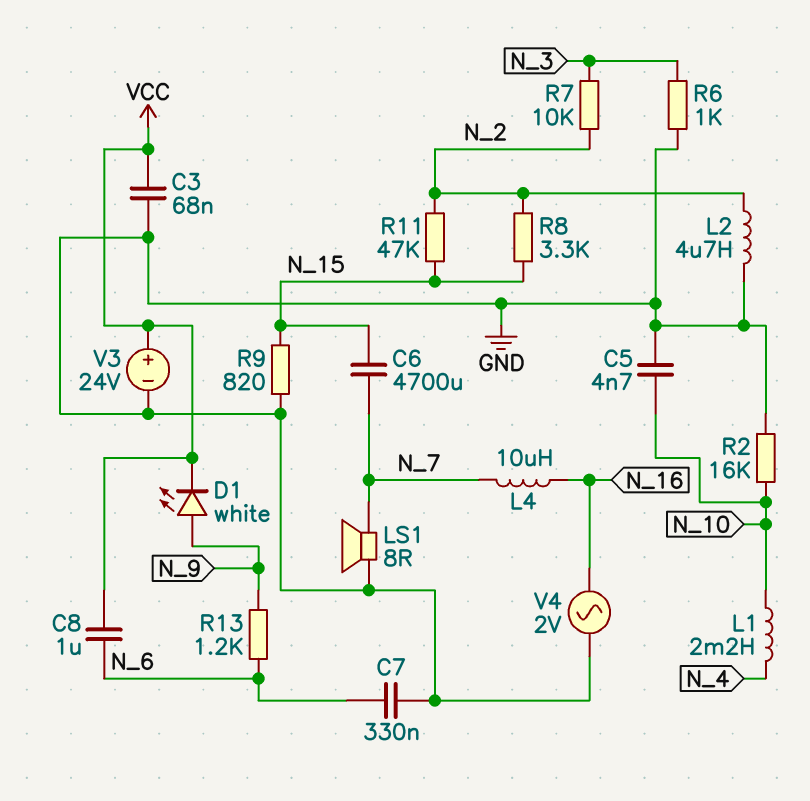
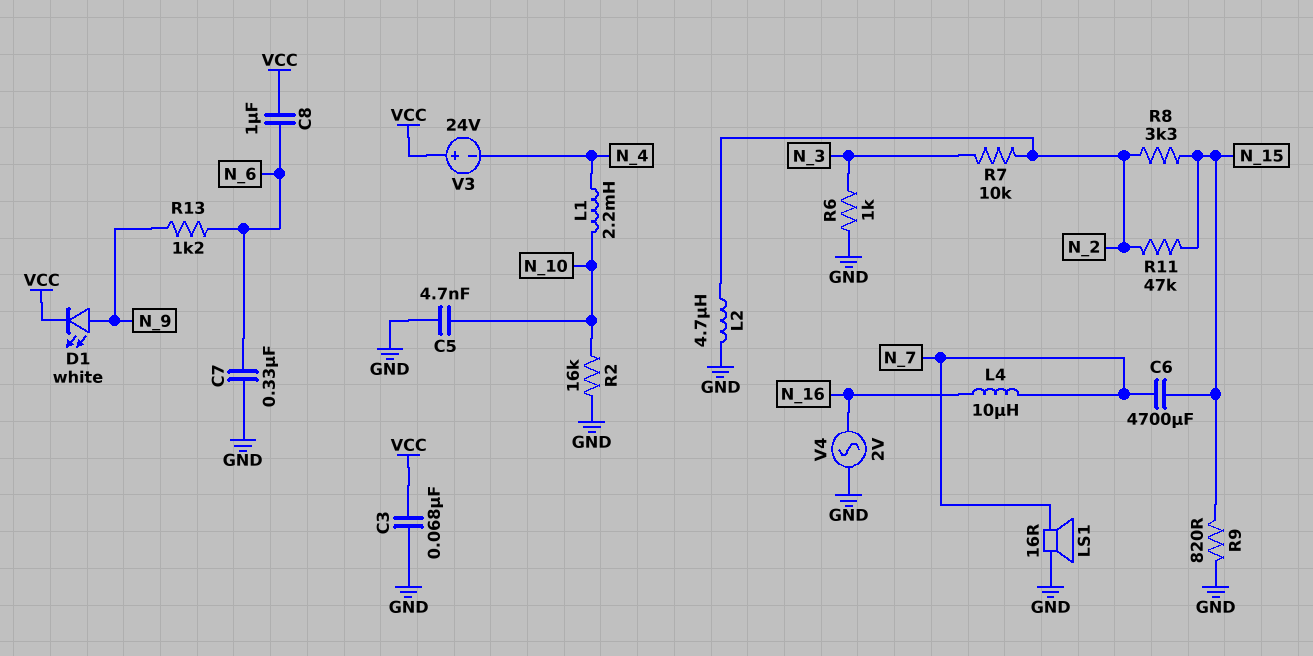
LS1: speaker 8R (GND, N_7) -> speaker 16R (GND, N_7)
V3: 24V (plus VCC, minus GND) -> 24V (plus VCC, minus N_4)

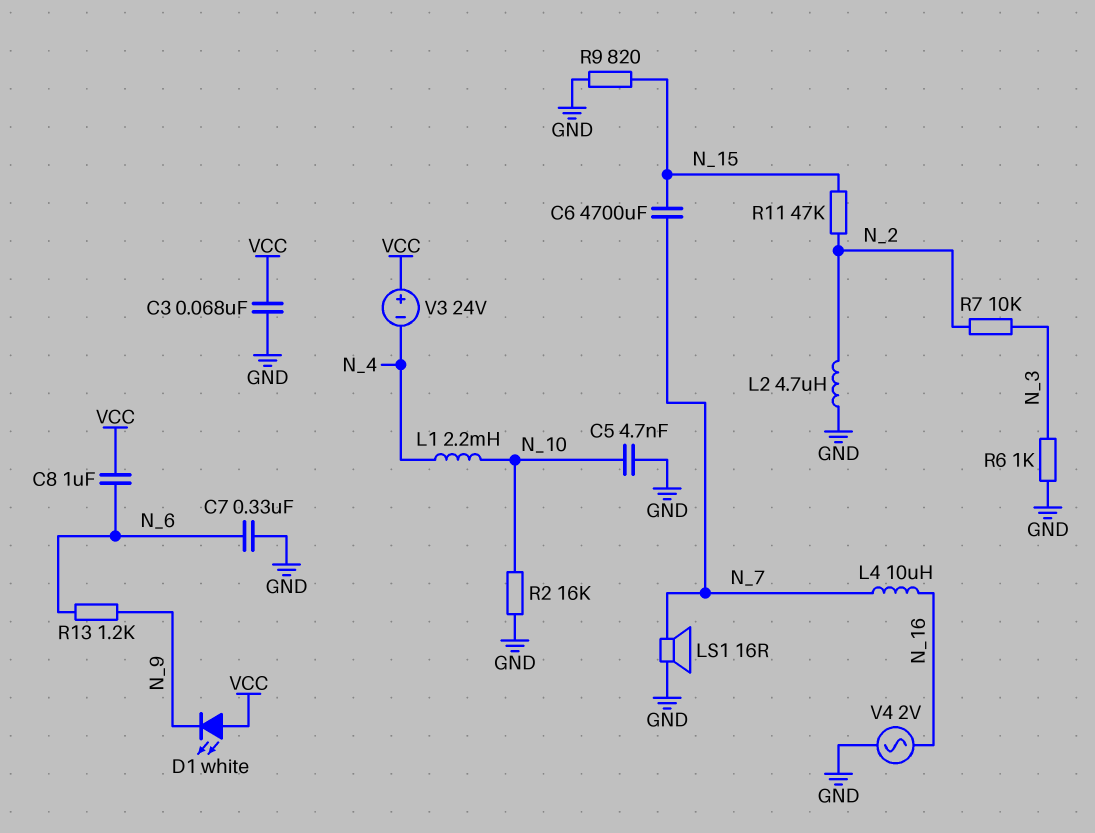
D1: LED white (A N_9, K VCC) -> LED white (A VCC, K N_9)
R8: 3.3k (N_2, N_15) -> none

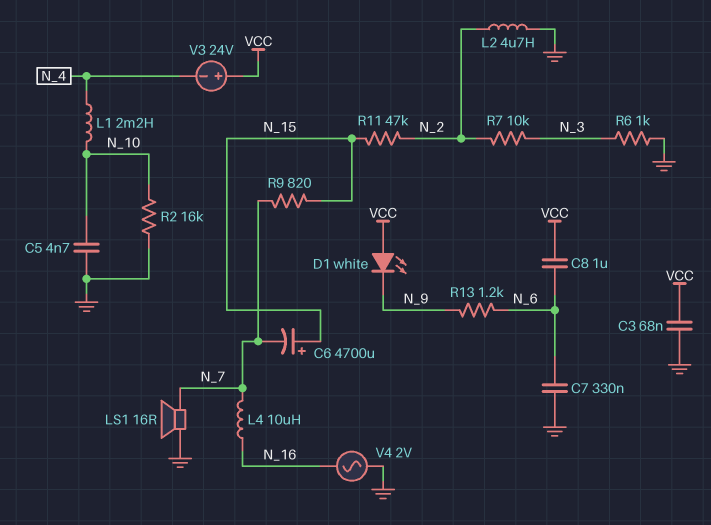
C6: 4700uF (N_7, N_15) -> 4700uF (plus N_15, minus N_7)
R9: 820 (GND, N_15) -> 820 (N_7, N_15)

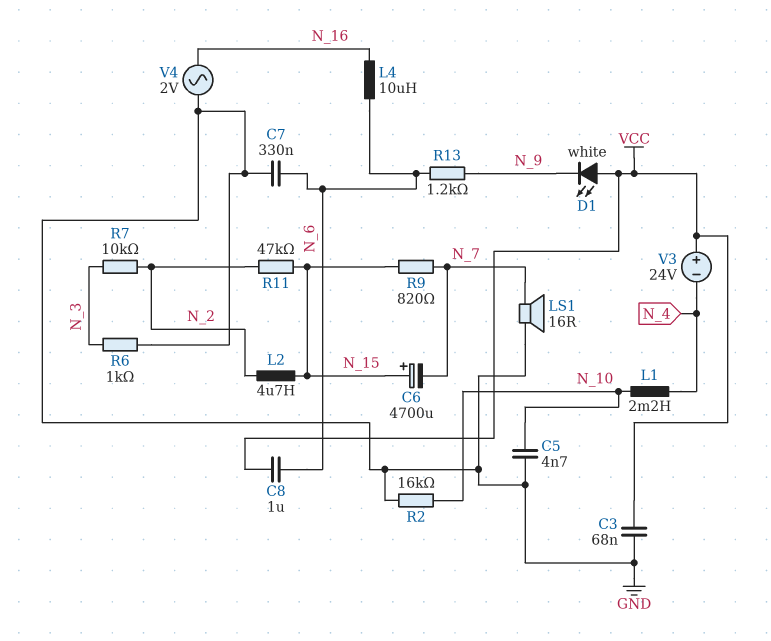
L2: 4.7uH (GND, N_2) -> 4.7uH (N_2, N_15)
L4: 10uH (N_7, N_16) -> 10uH (N_6, N_16)

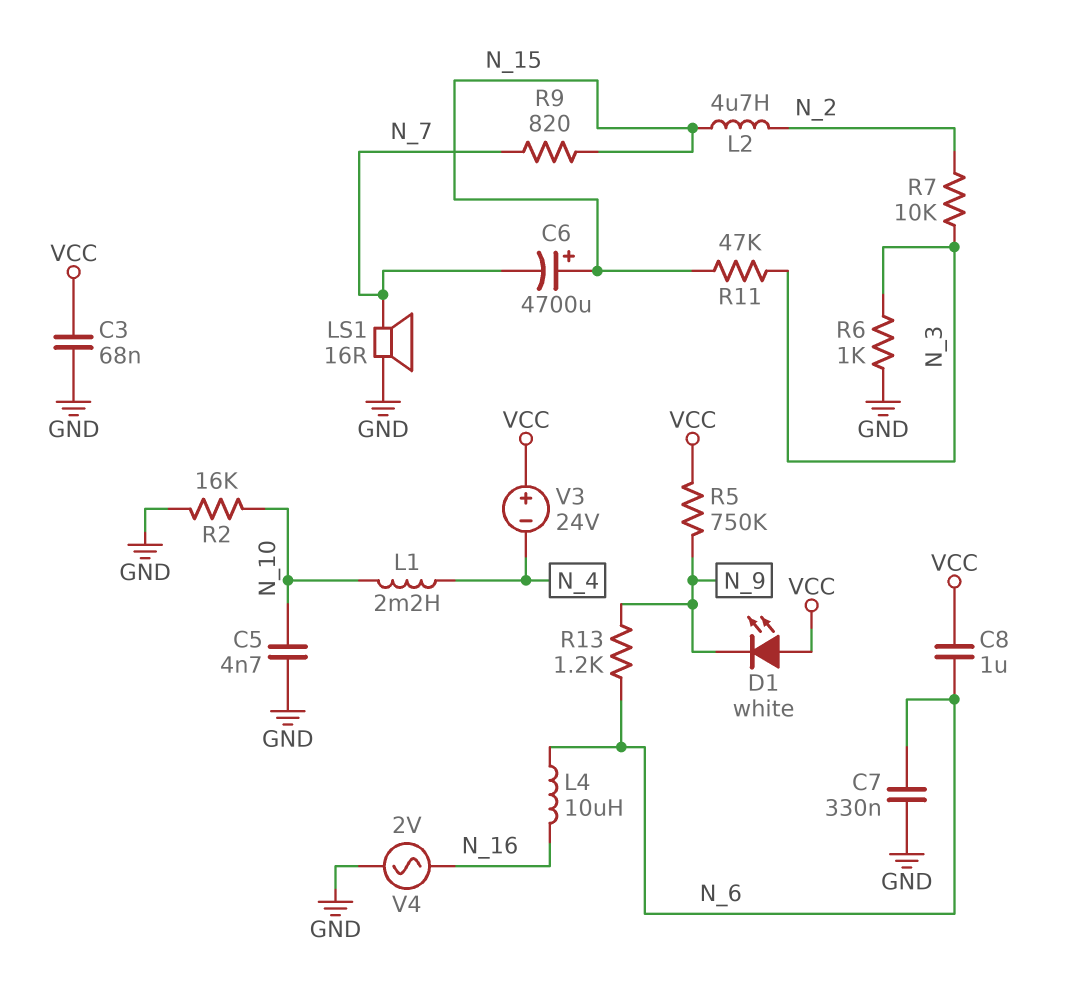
R5: none -> 750k (N_9, VCC)
R11: 47k (N_2, N_15) -> 47k (N_3, N_15)

